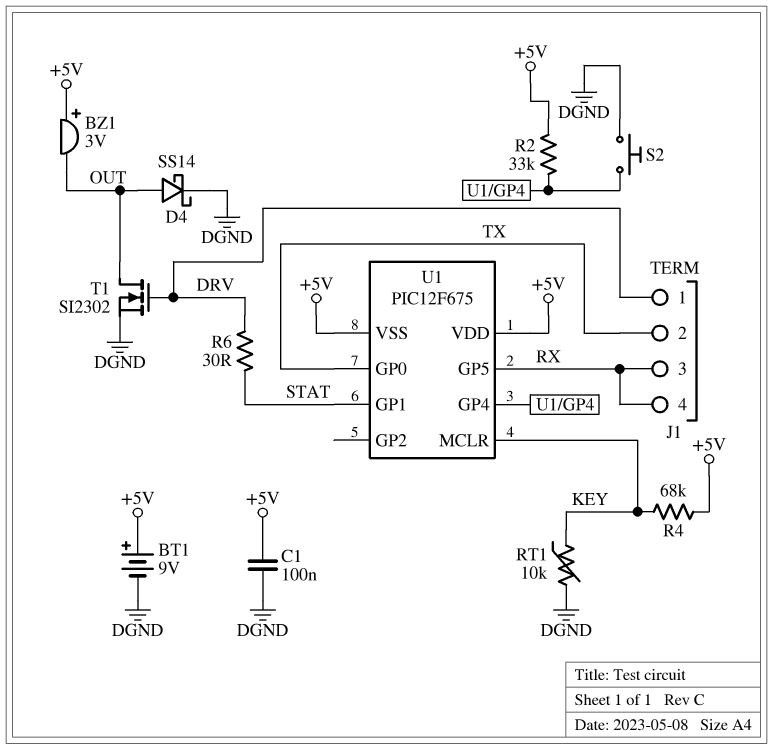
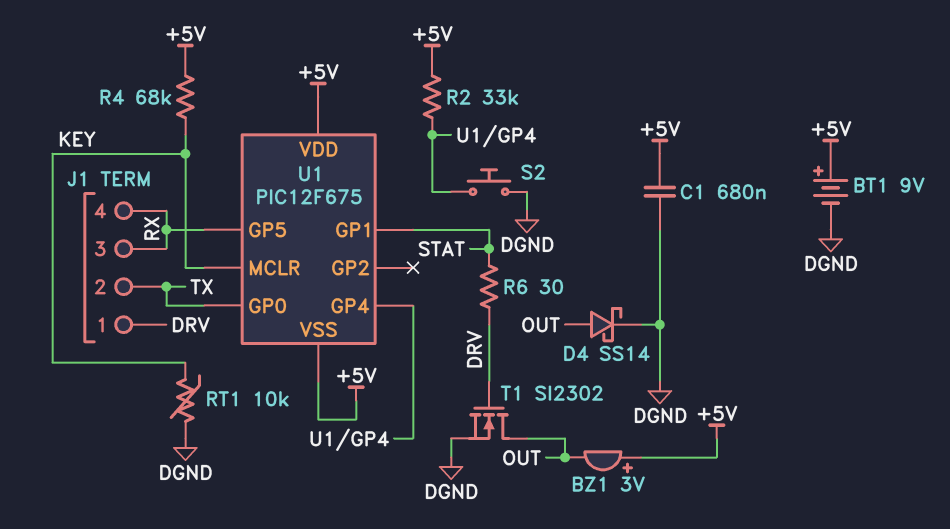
C1: 100nF (+5V, DGND) -> 680nF (+5V, DGND)

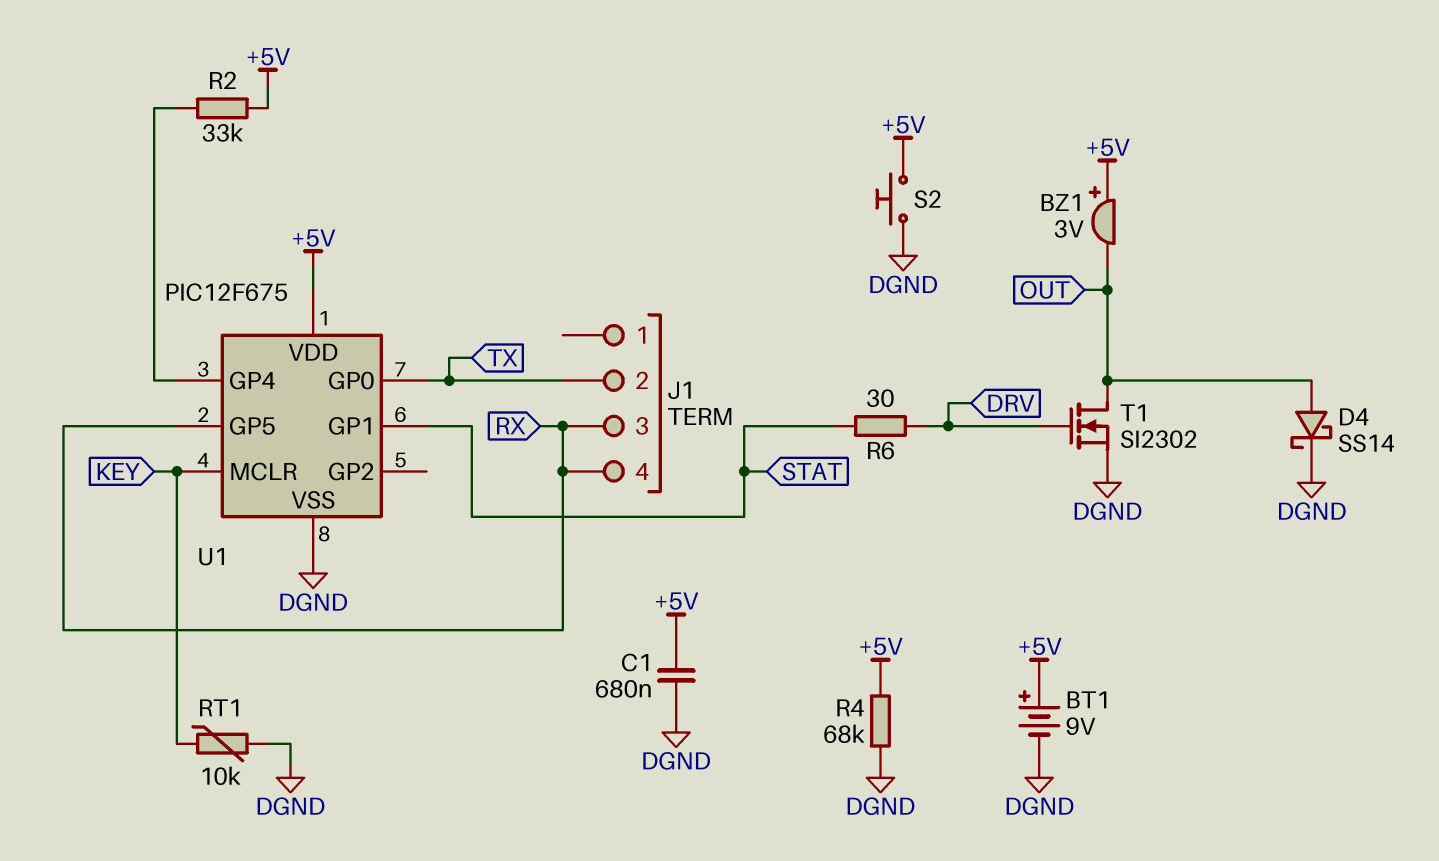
J1 pin 1: DRV -> none
R4: 68k (+5V, KEY) -> 68k (+5V, DGND)
S2: button (DGND, U1/GP4) -> button (+5V, DGND)
U1 pin VSS: +5V -> DGND

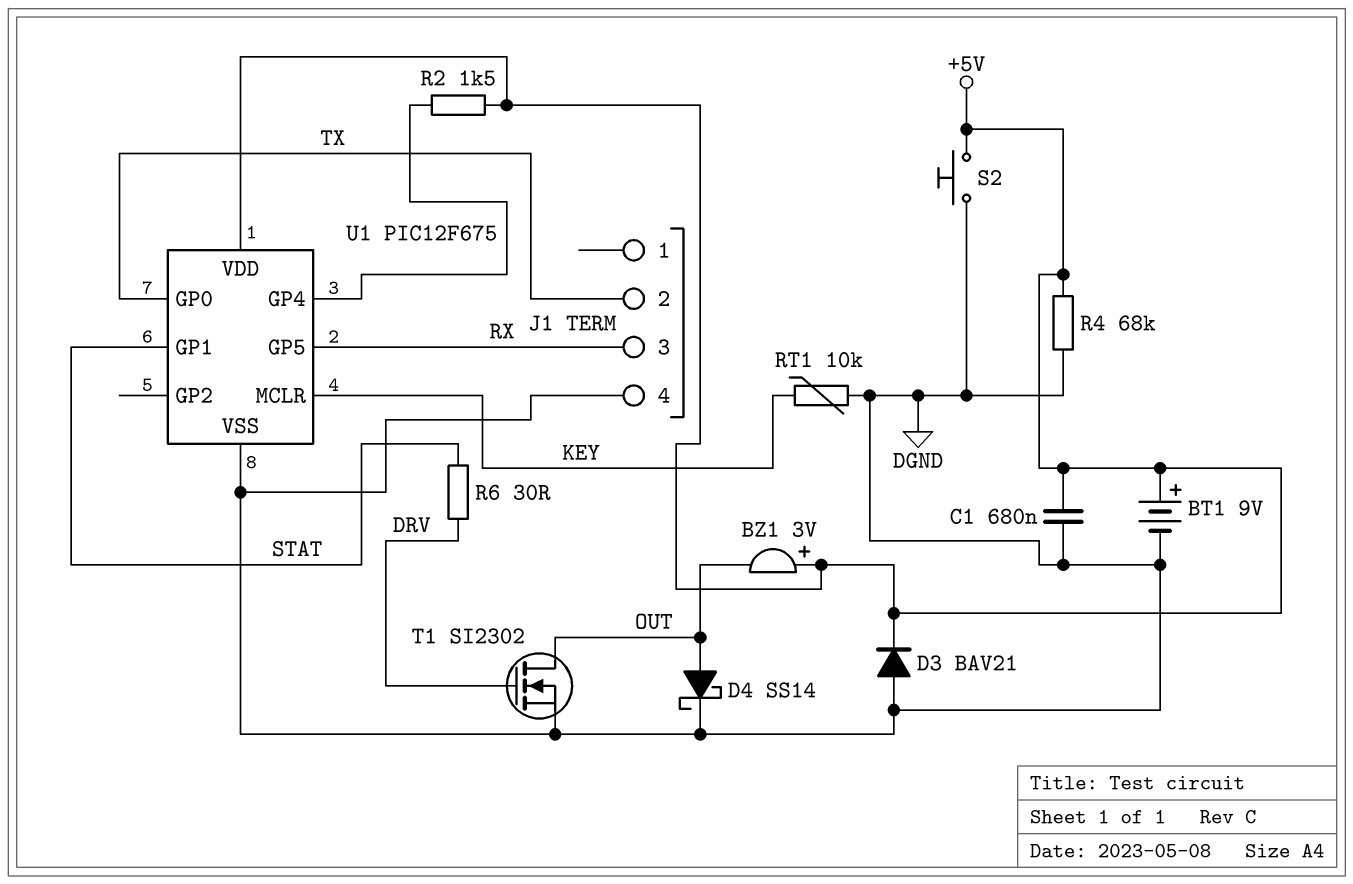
D3: none -> diode BAV21 (A DGND, K +5V)
J1 pin 4: RX -> DGND
R2: 33k (+5V, U1/GP4) -> 1.5k (+5V, U1/GP4)

